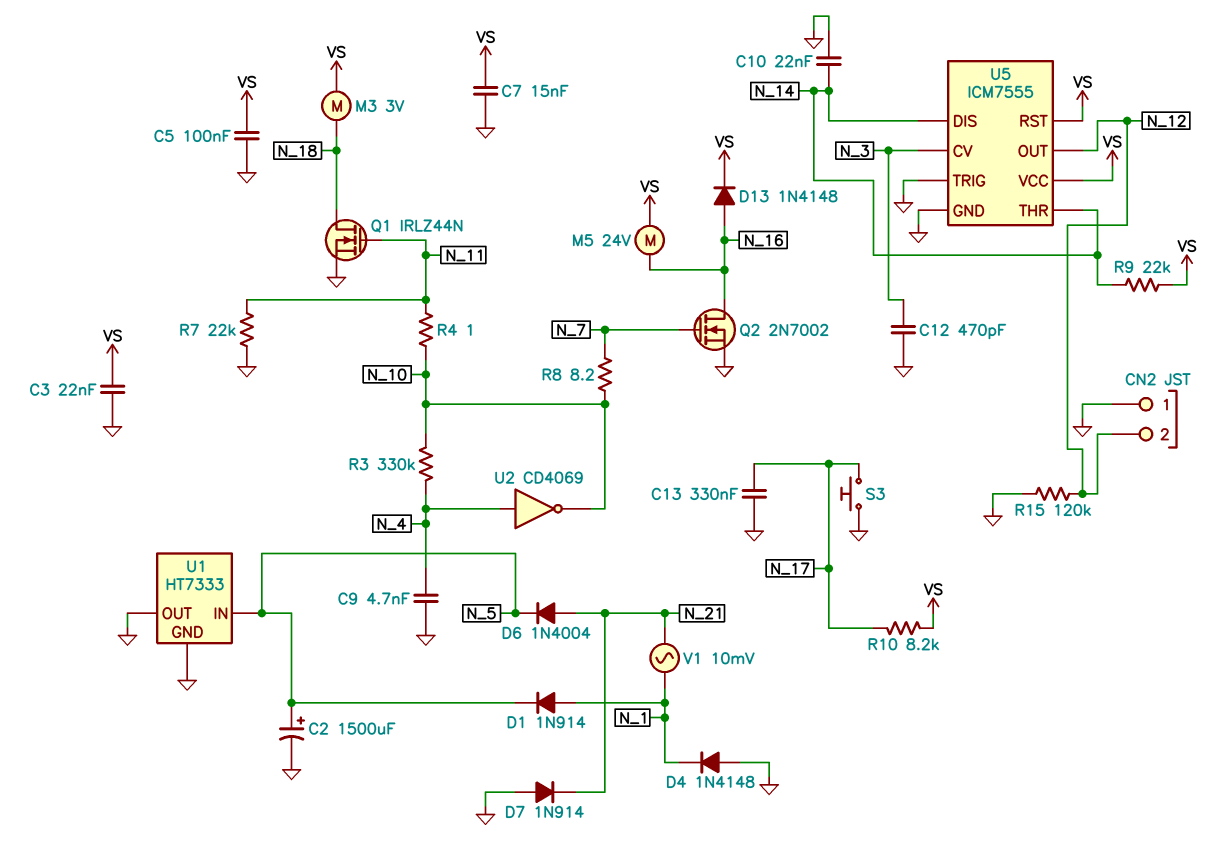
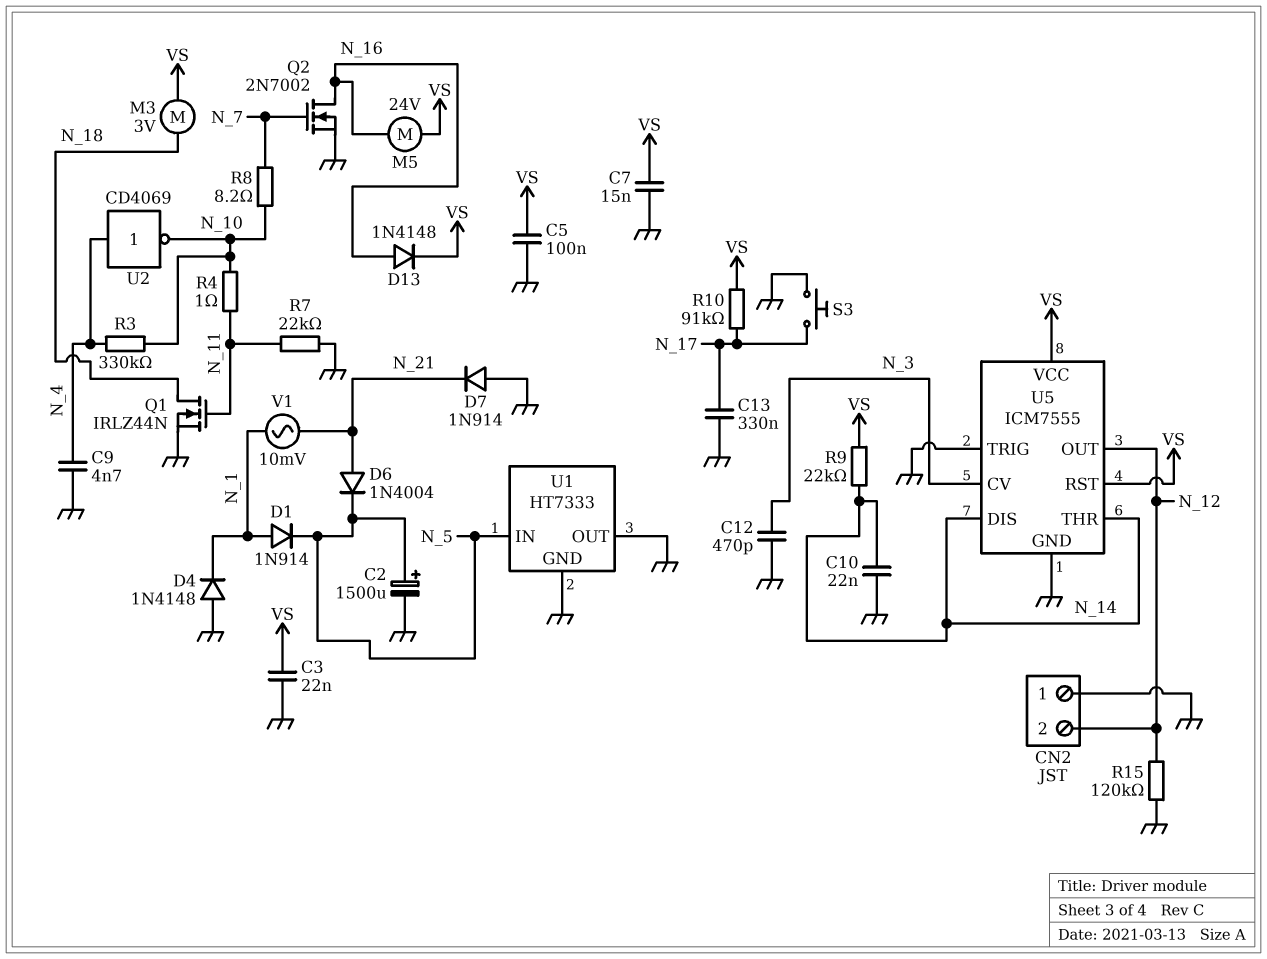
R10: 8.2k (N_17, VS) -> 91k (N_17, VS)

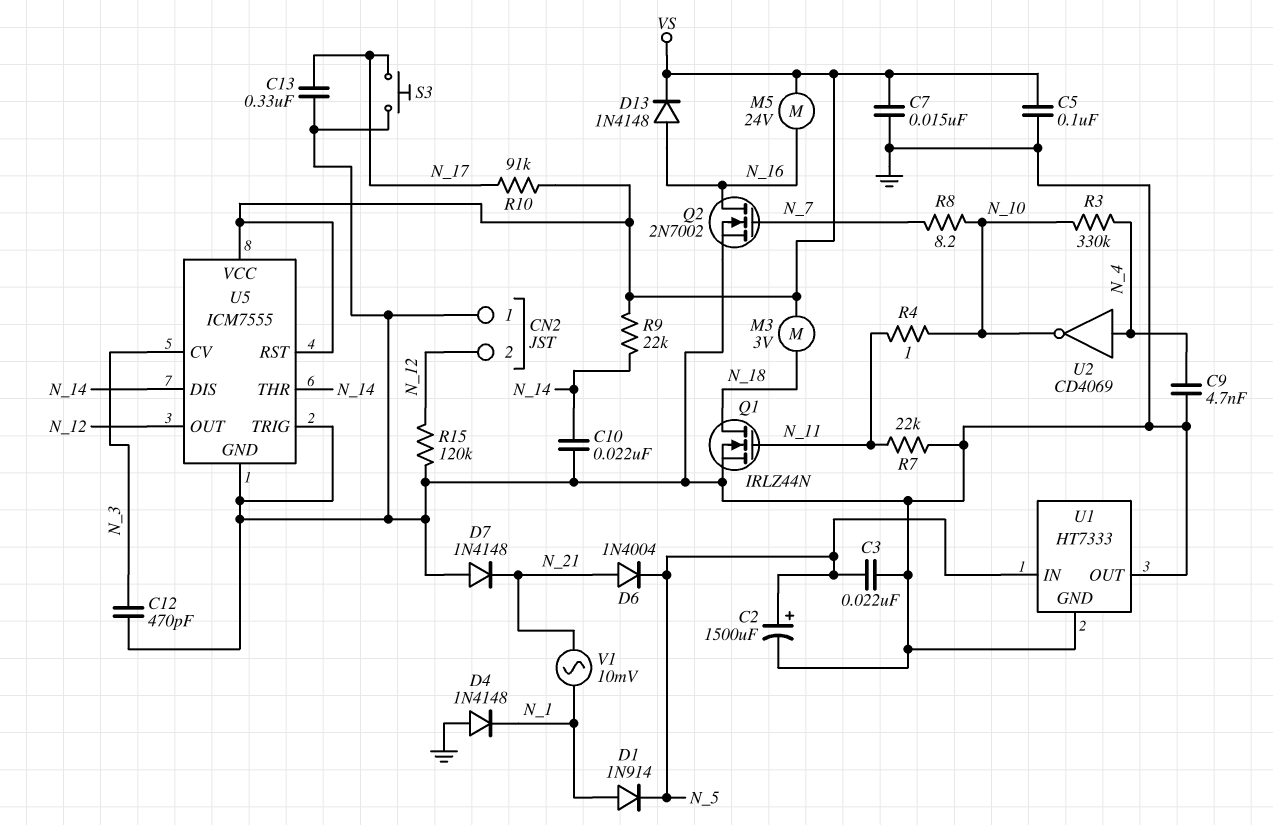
C3: 22nF (GND, VS) -> 22nF (GND, N_5)
D7: diode 1N914 (A GND, K N_21) -> diode 1N4148 (A GND, K N_21)

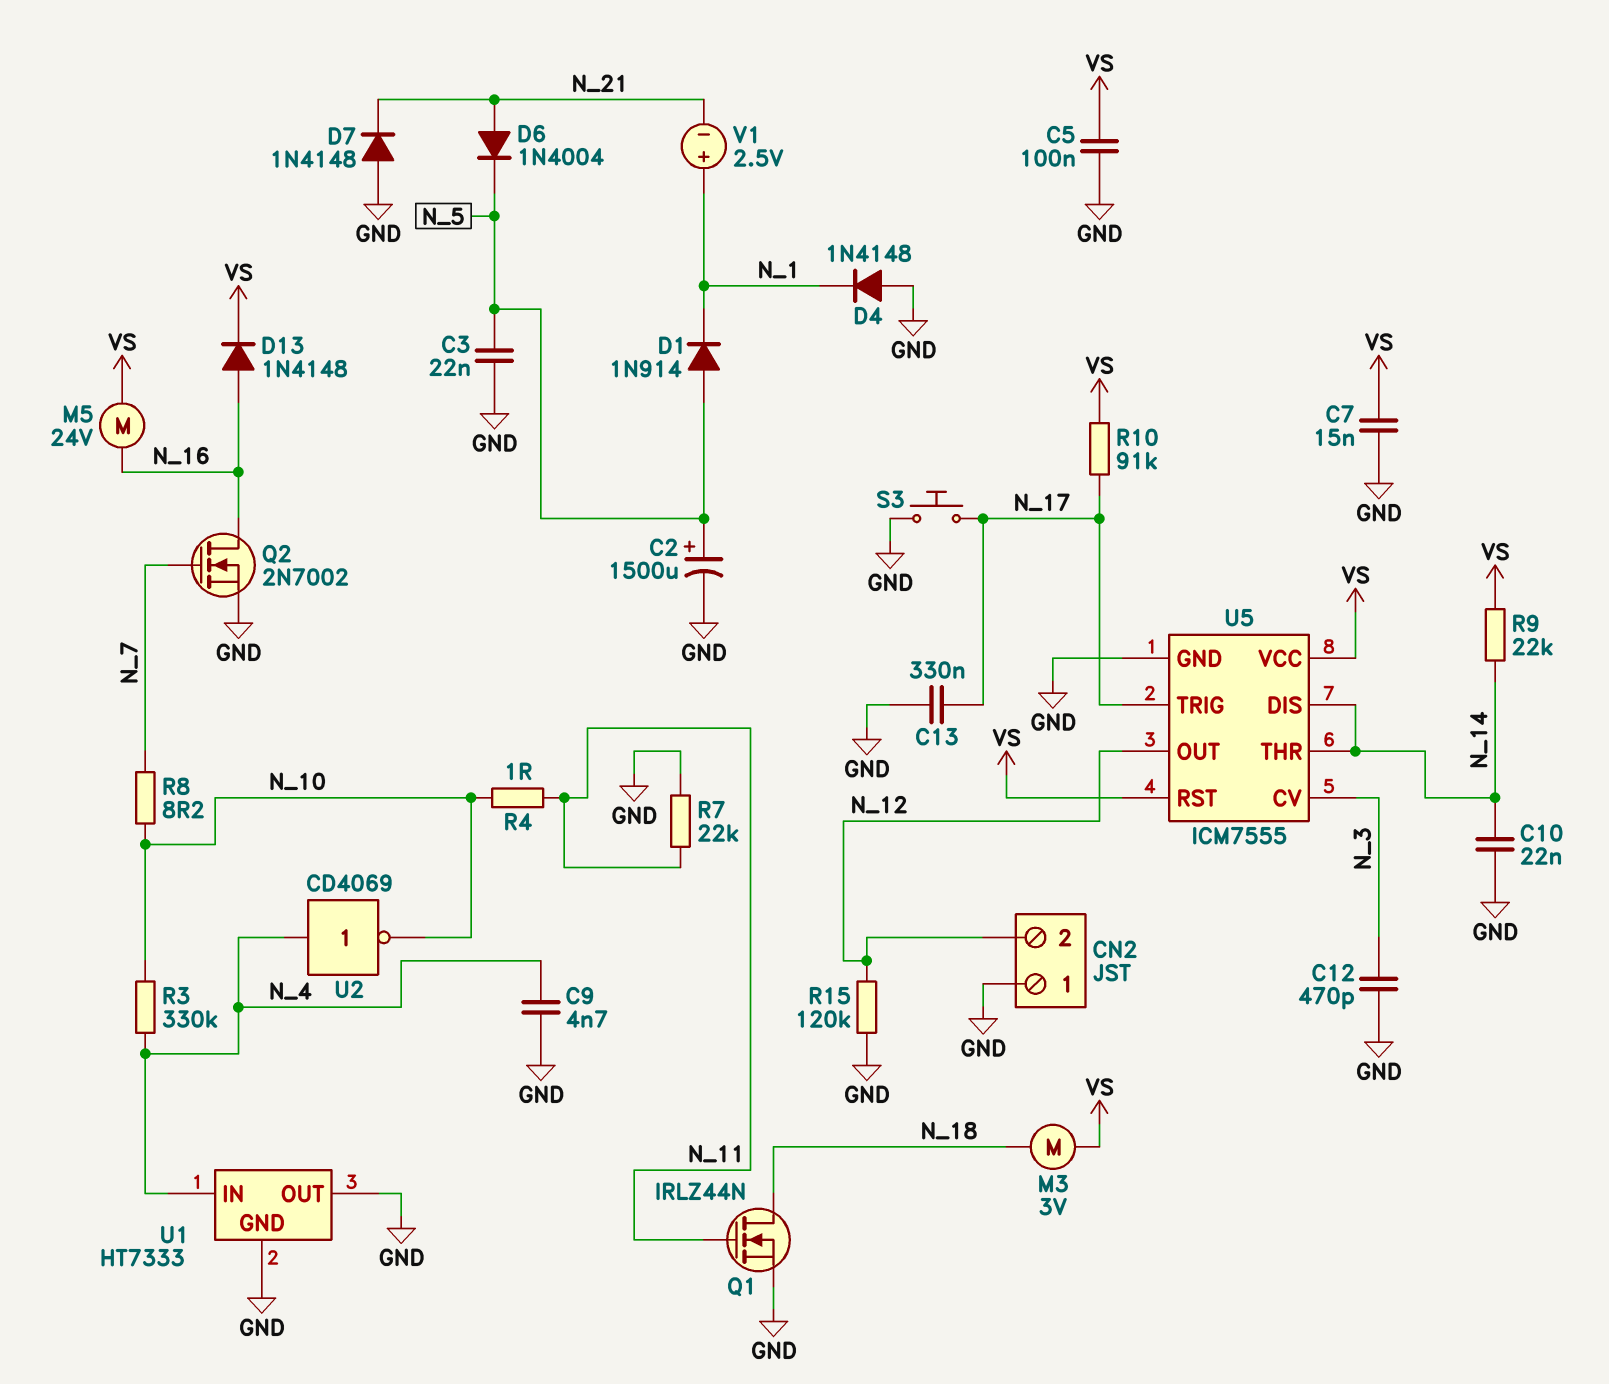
D1: diode 1N914 (A N_1, K N_5) -> diode 1N914 (A N_5, K N_1)
U1 pin IN: N_5 -> N_4
U5 pin TRIG: GND -> N_17
V1: AC 10mV (N_1, N_21) -> 2.5V (plus N_1, minus N_21)

